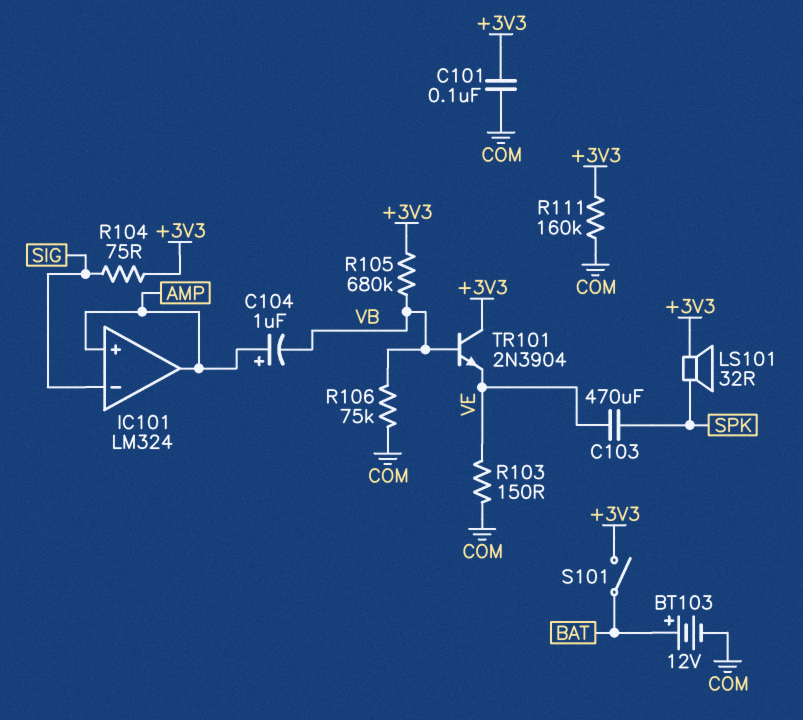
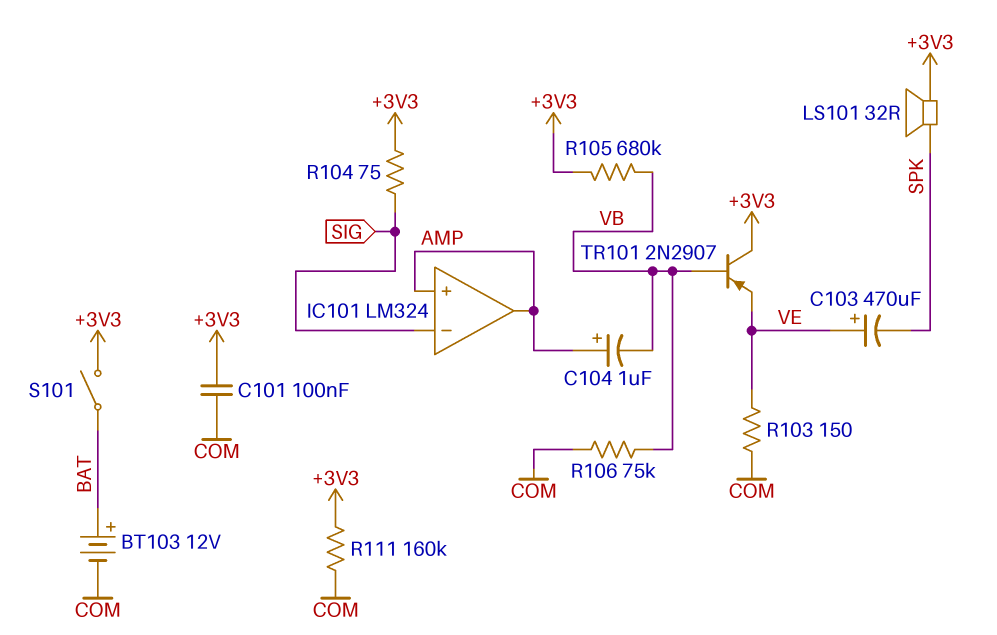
C103: 470uF (SPK, VE) -> 470uF (plus VE, minus SPK)
TR101: NPN 2N3904 (B VB, C +3V3, E VE) -> PNP 2N2907 (B VB, C +3V3, E VE)

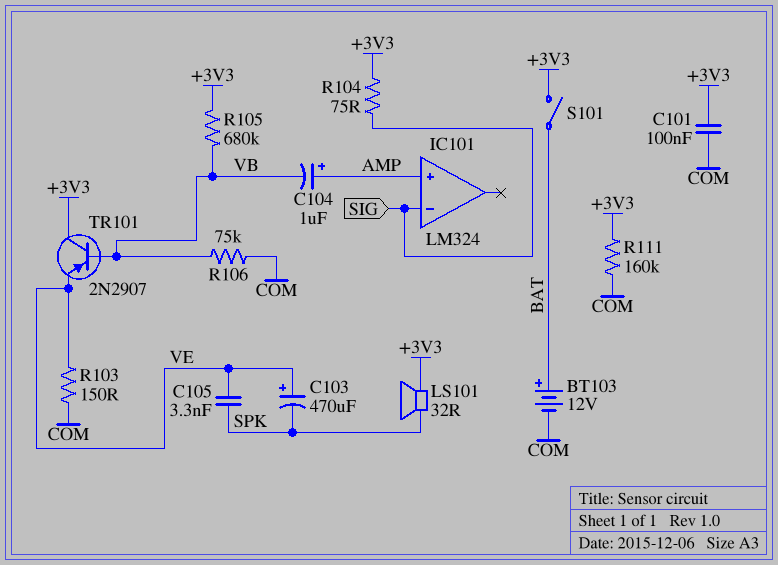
C105: none -> 3.3nF (SPK, VE)
IC101 pin out: AMP -> none

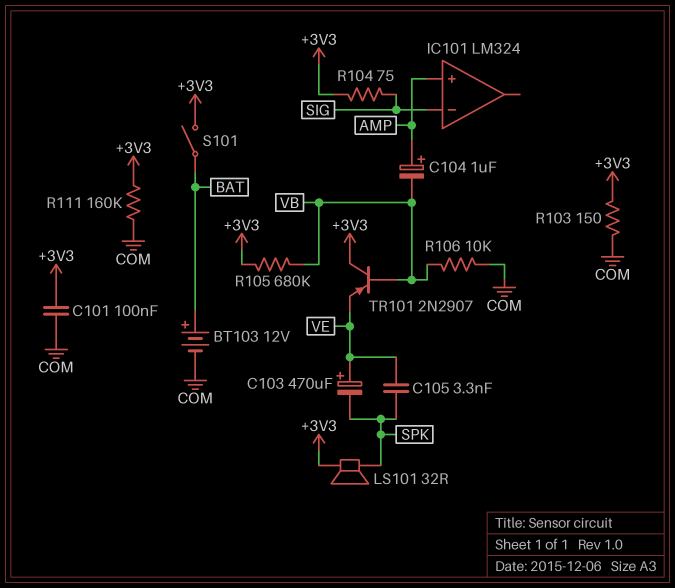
R103: 150 (COM, VE) -> 150 (+3V3, COM)
R106: 75k (COM, VB) -> 10k (COM, VB)

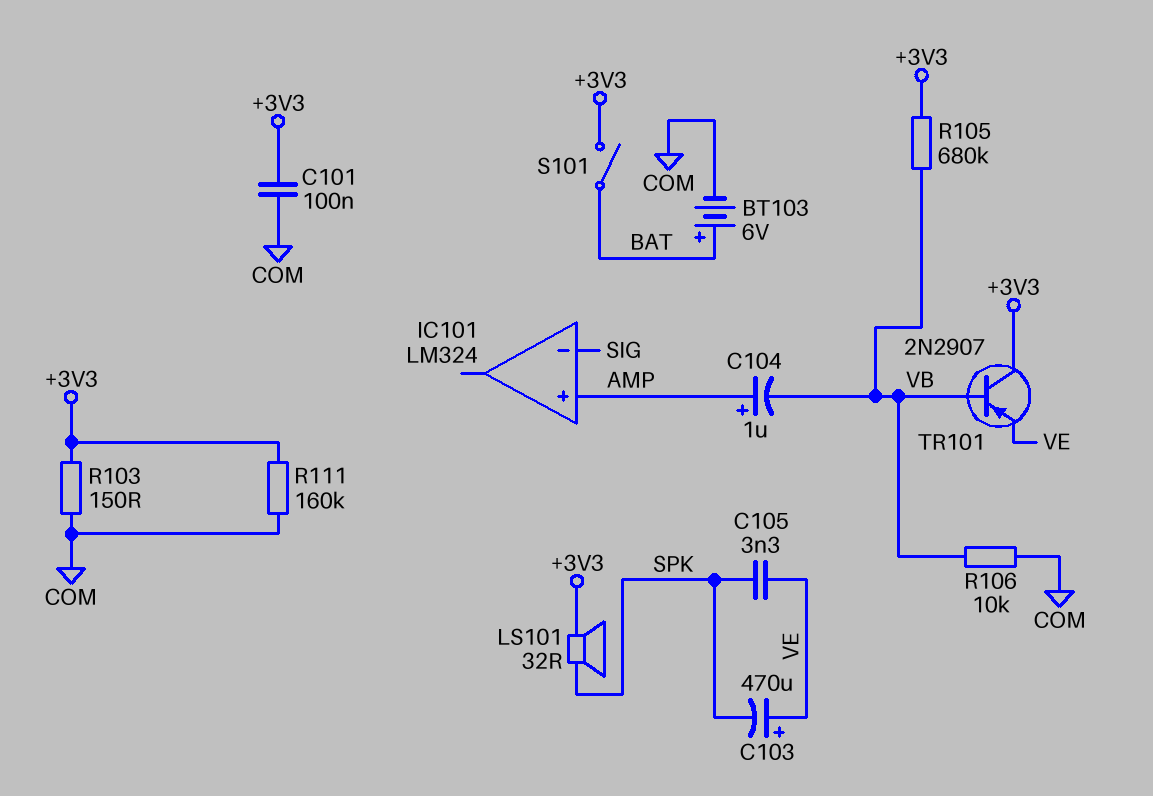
BT103: 12V (plus BAT, minus COM) -> 6V (plus BAT, minus COM)
R104: 75 (+3V3, SIG) -> none

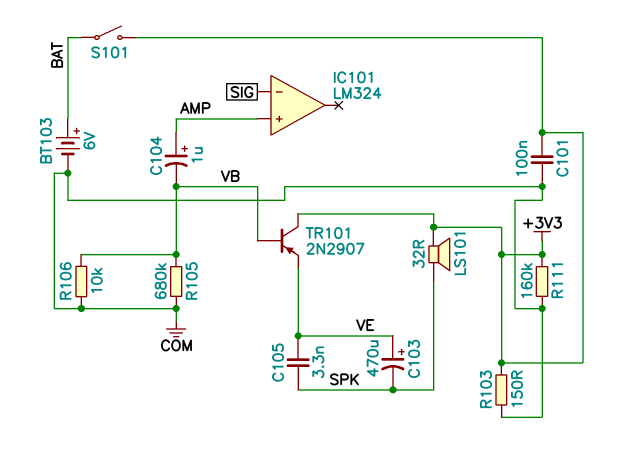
R105: 680k (+3V3, VB) -> 680k (COM, VB)

